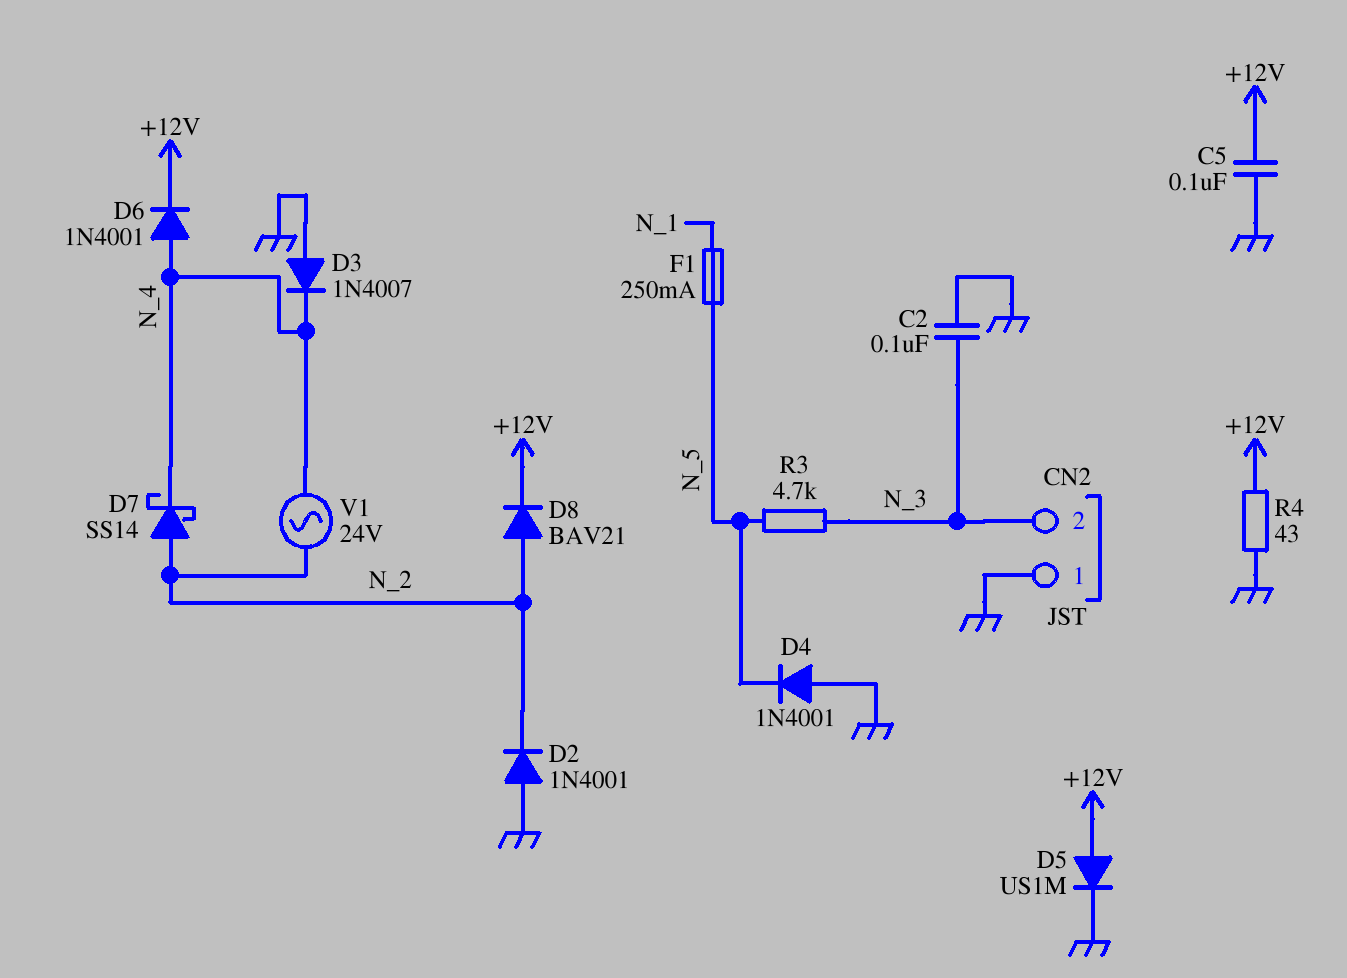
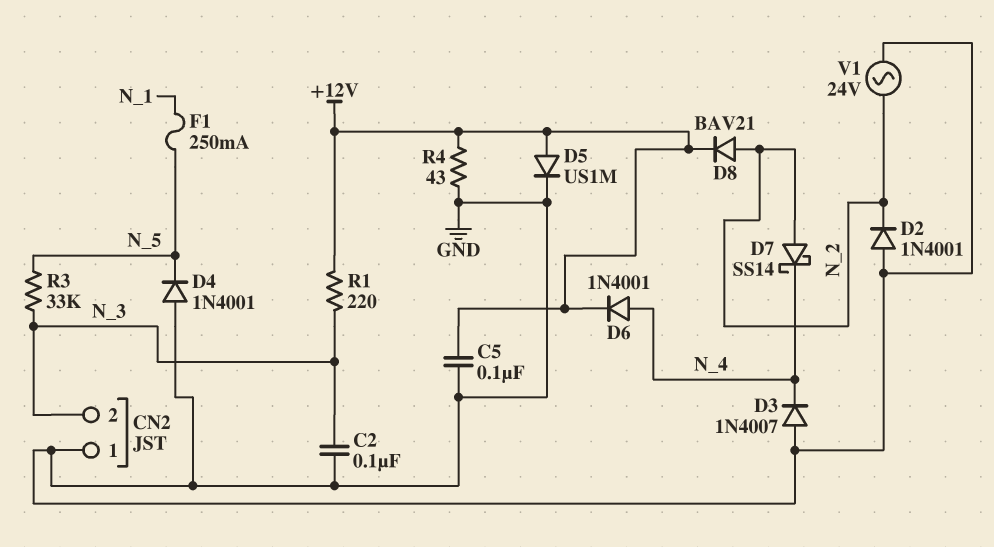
R1: none -> 220 (+12V, N_3)
R3: 4.7k (N_3, N_5) -> 33k (N_3, N_5)
V1: AC 24V (N_2, N_4) -> AC 24V (GND, N_2)

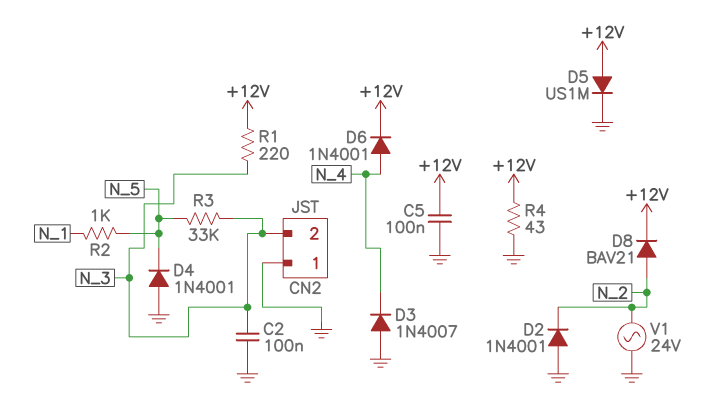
D7: schottky SS14 (A N_2, K N_4) -> none
F1: 250mA (N_1, N_5) -> none
R2: none -> 1k (N_1, N_5)

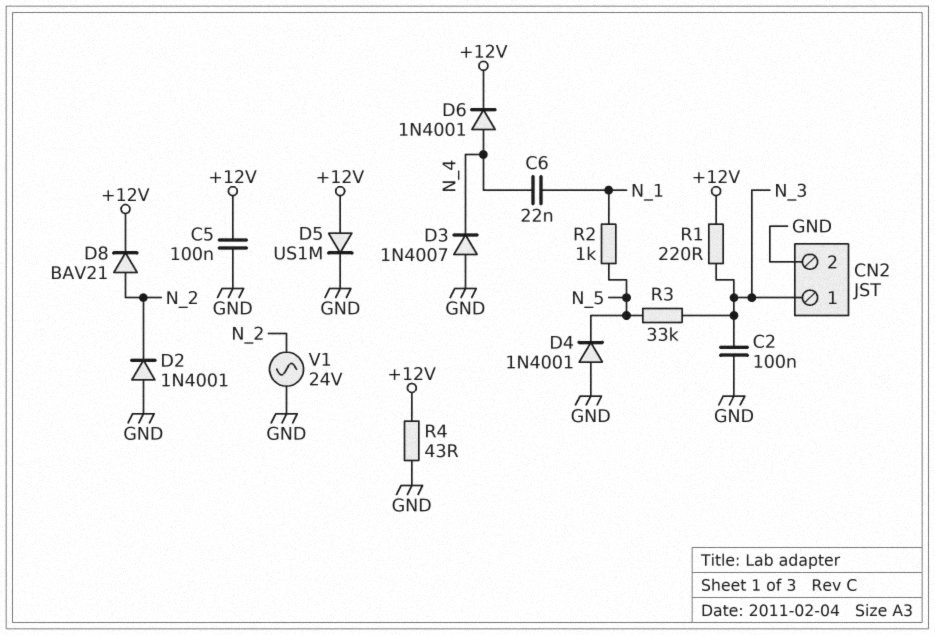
C6: none -> 22nF (N_1, N_4)
CN2 pin 1: GND -> N_3
CN2 pin 2: N_3 -> GND

